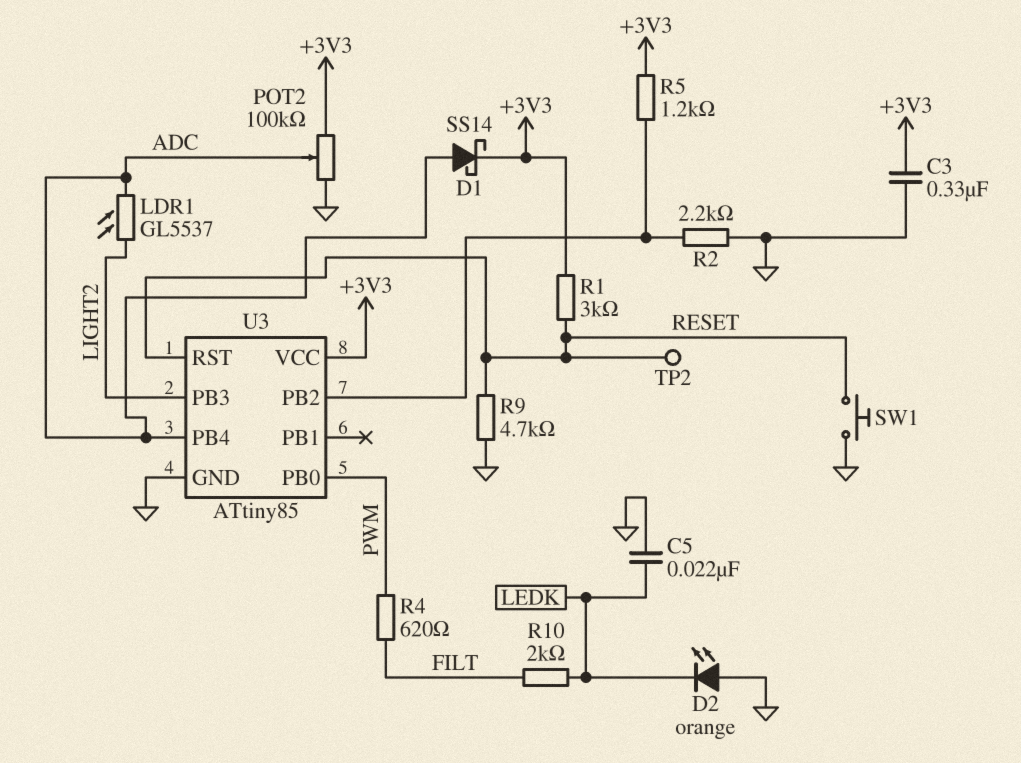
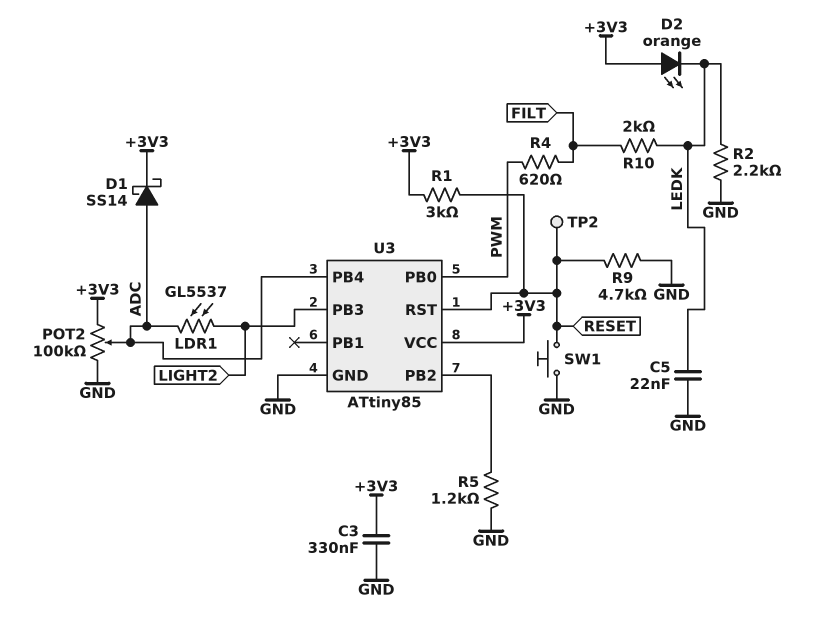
D2: LED orange (A GND, K LEDK) -> LED orange (A +3V3, K LEDK)
R2: 2.2k (GND, U3/PB2) -> 2.2k (GND, LEDK)
R5: 1.2k (+3V3, U3/PB2) -> 1.2k (GND, U3/PB2)

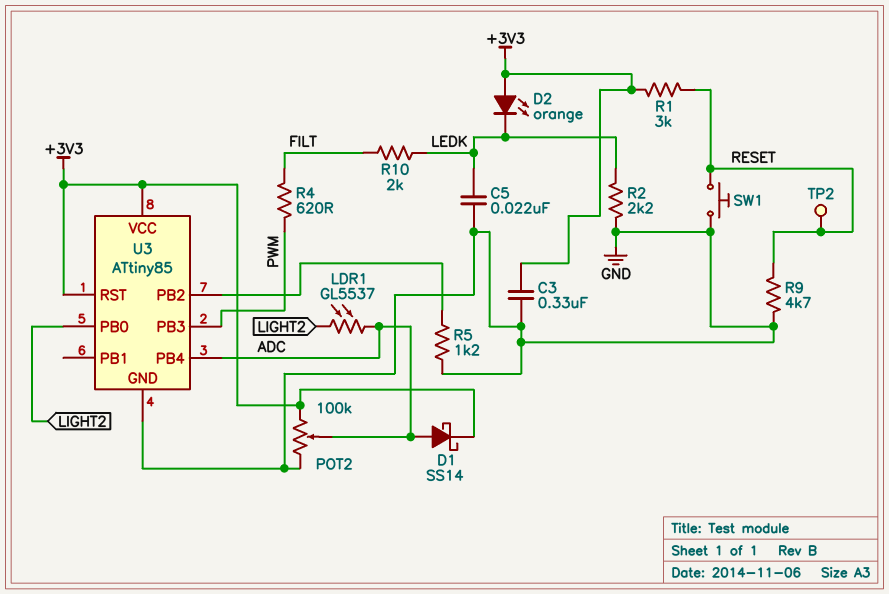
U3 pin PB0: PWM -> LIGHT2
U3 pin PB3: LIGHT2 -> PWM
U3 pin RST: RESET -> +3V3

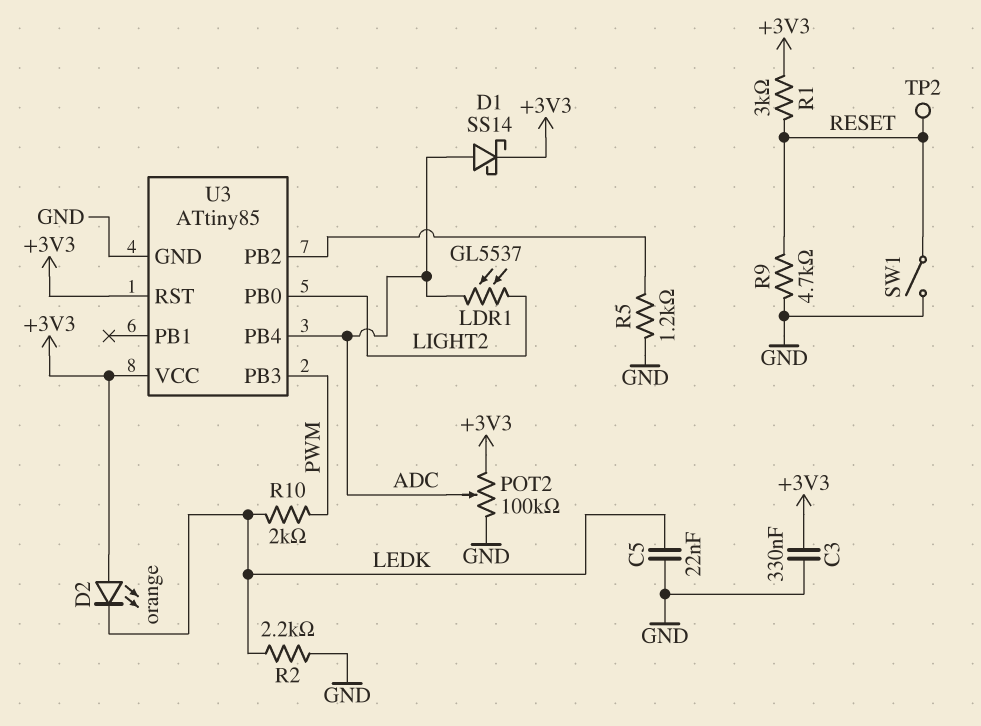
R4: 620 (FILT, PWM) -> none
R10: 2k (FILT, LEDK) -> 2k (LEDK, PWM)
SW1: button (GND, RESET) -> switch (GND, RESET)

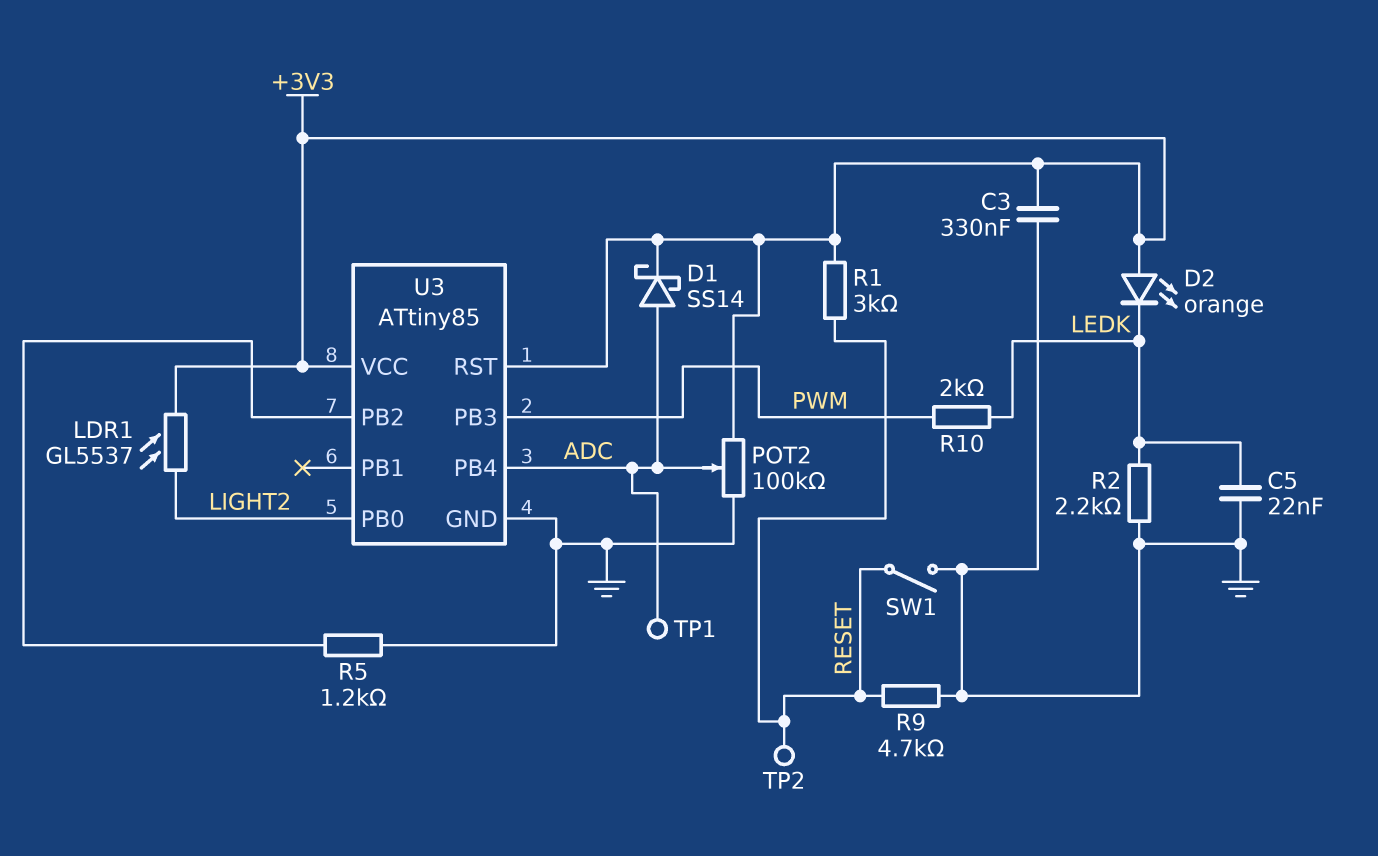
LDR1: GL5537 (ADC, LIGHT2) -> GL5537 (+3V3, LIGHT2)
TP1: none -> test point (ADC)

